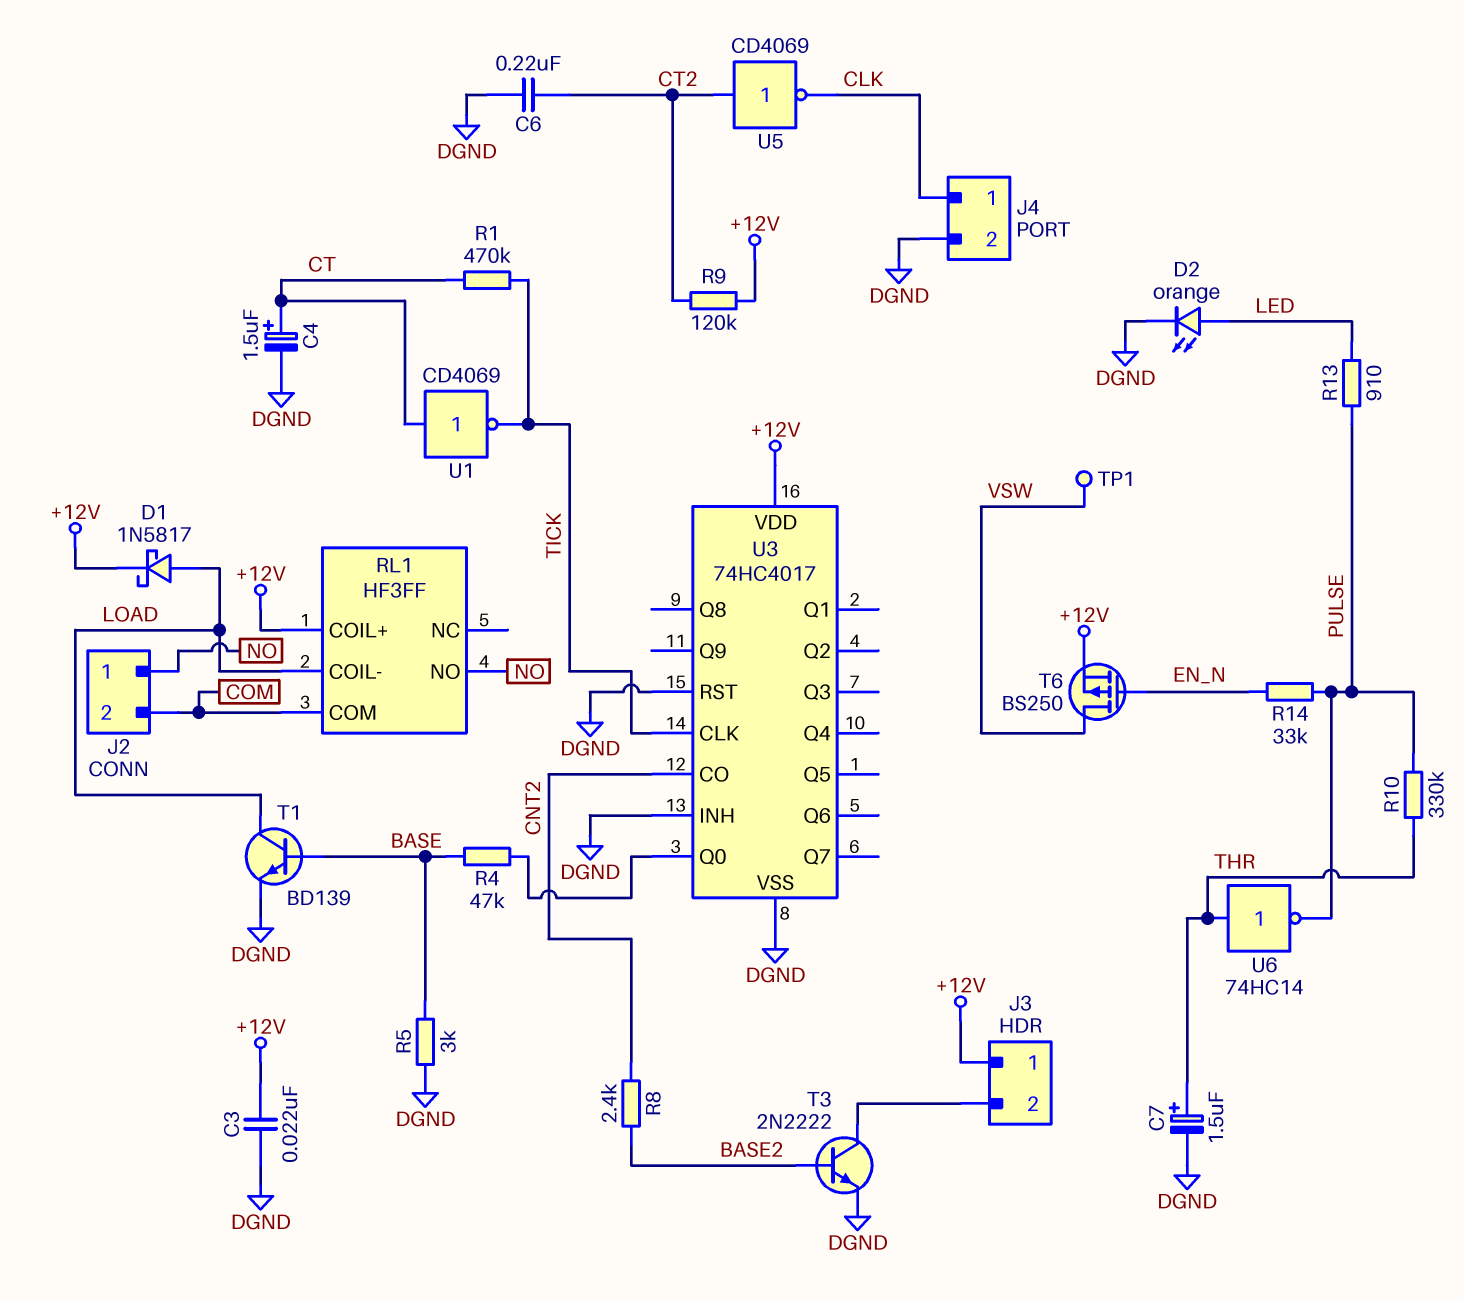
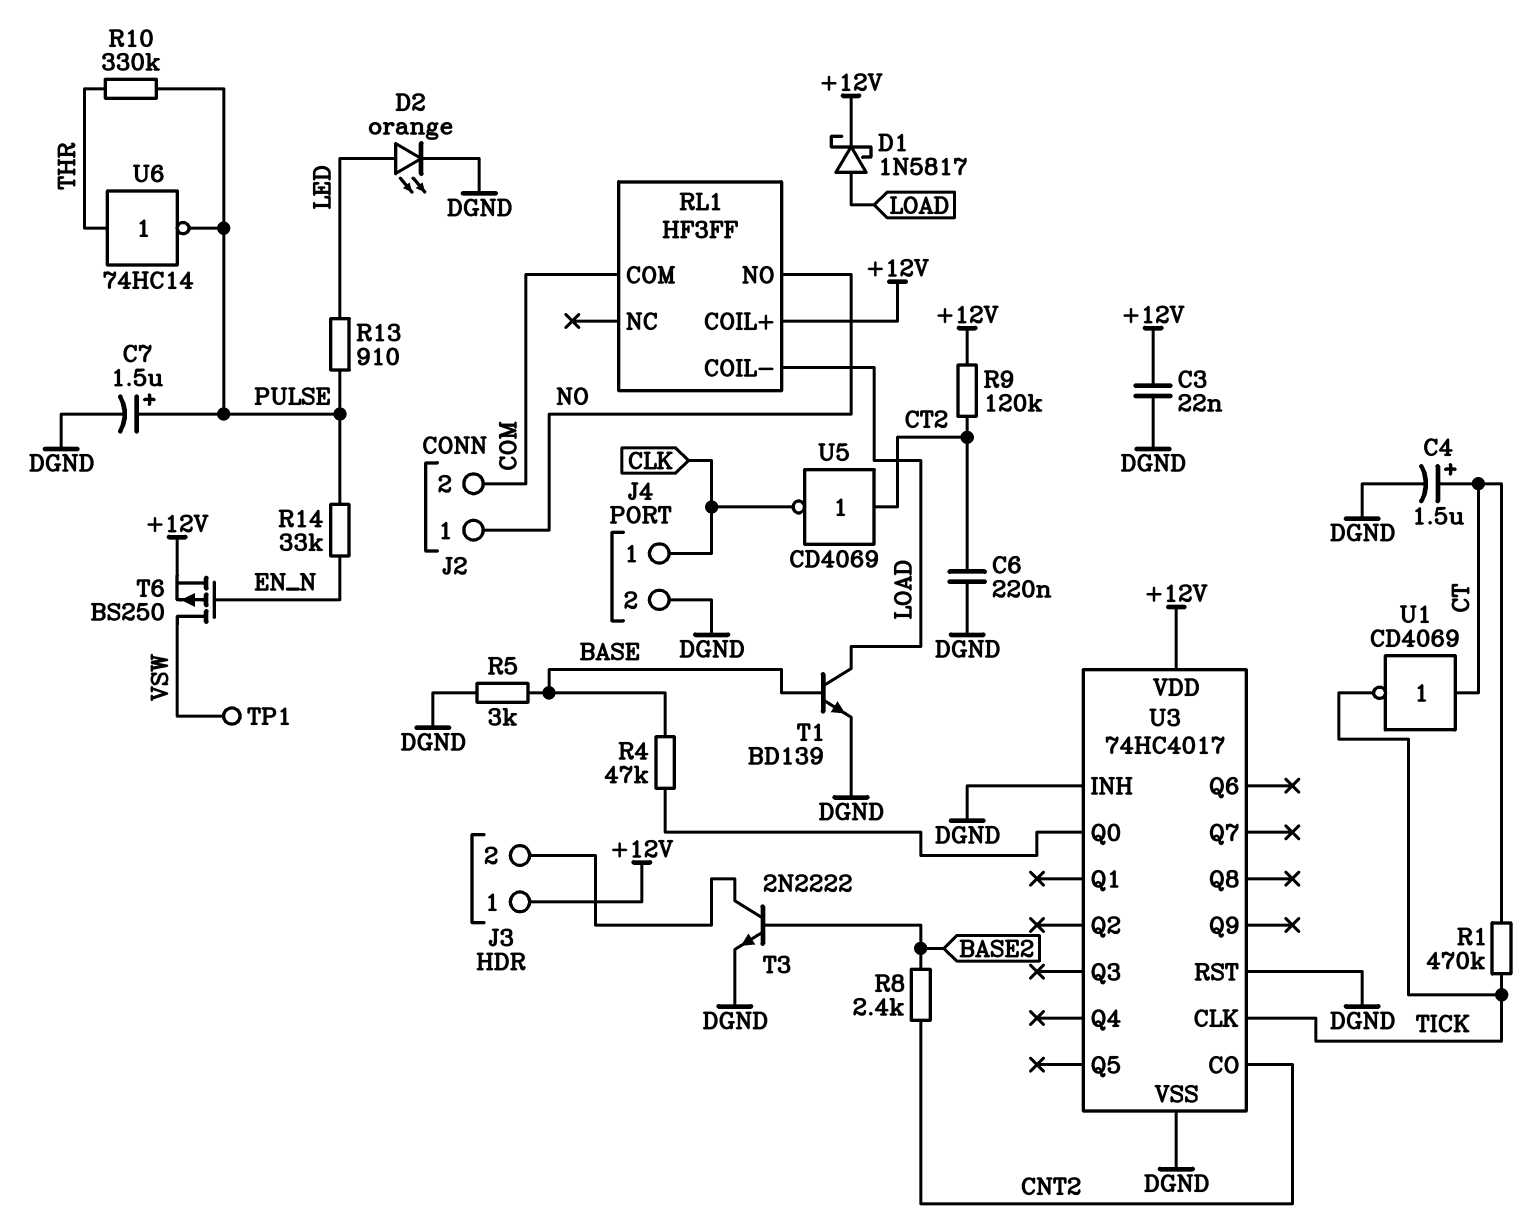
C7: 1.5uF (plus THR, minus DGND) -> 1.5uF (plus PULSE, minus DGND)

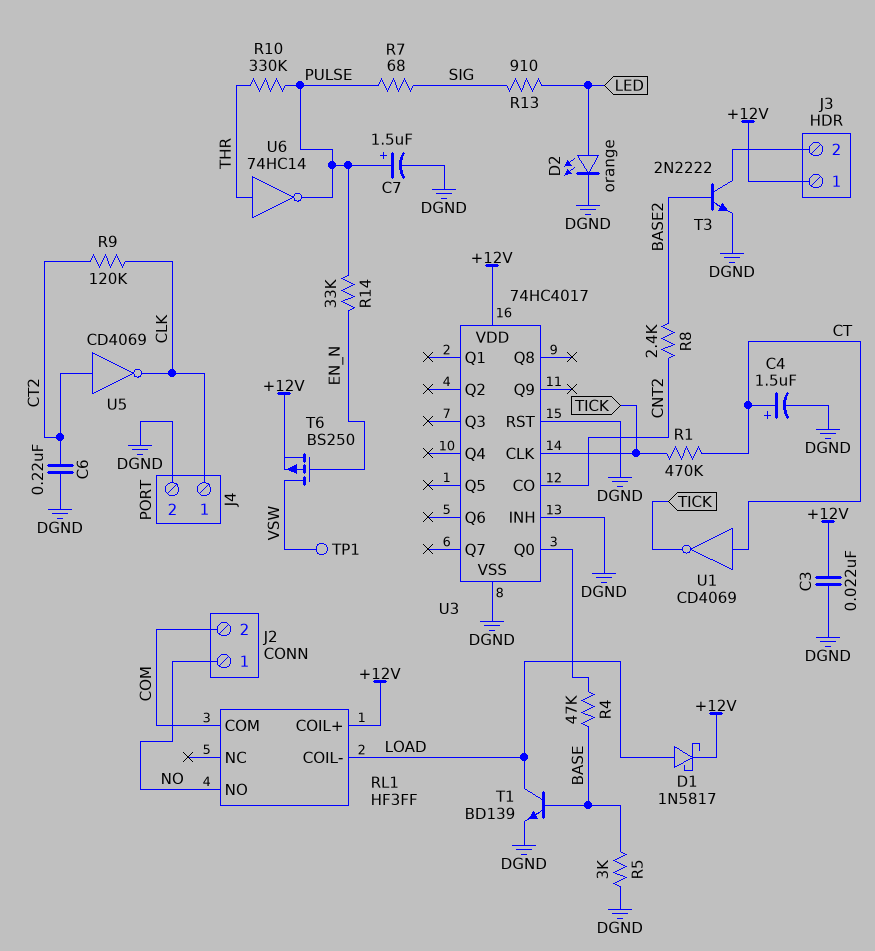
R7: none -> 68 (PULSE, SIG)
R9: 120k (+12V, CT2) -> 120k (CLK, CT2)
R13: 910 (LED, PULSE) -> 910 (LED, SIG)

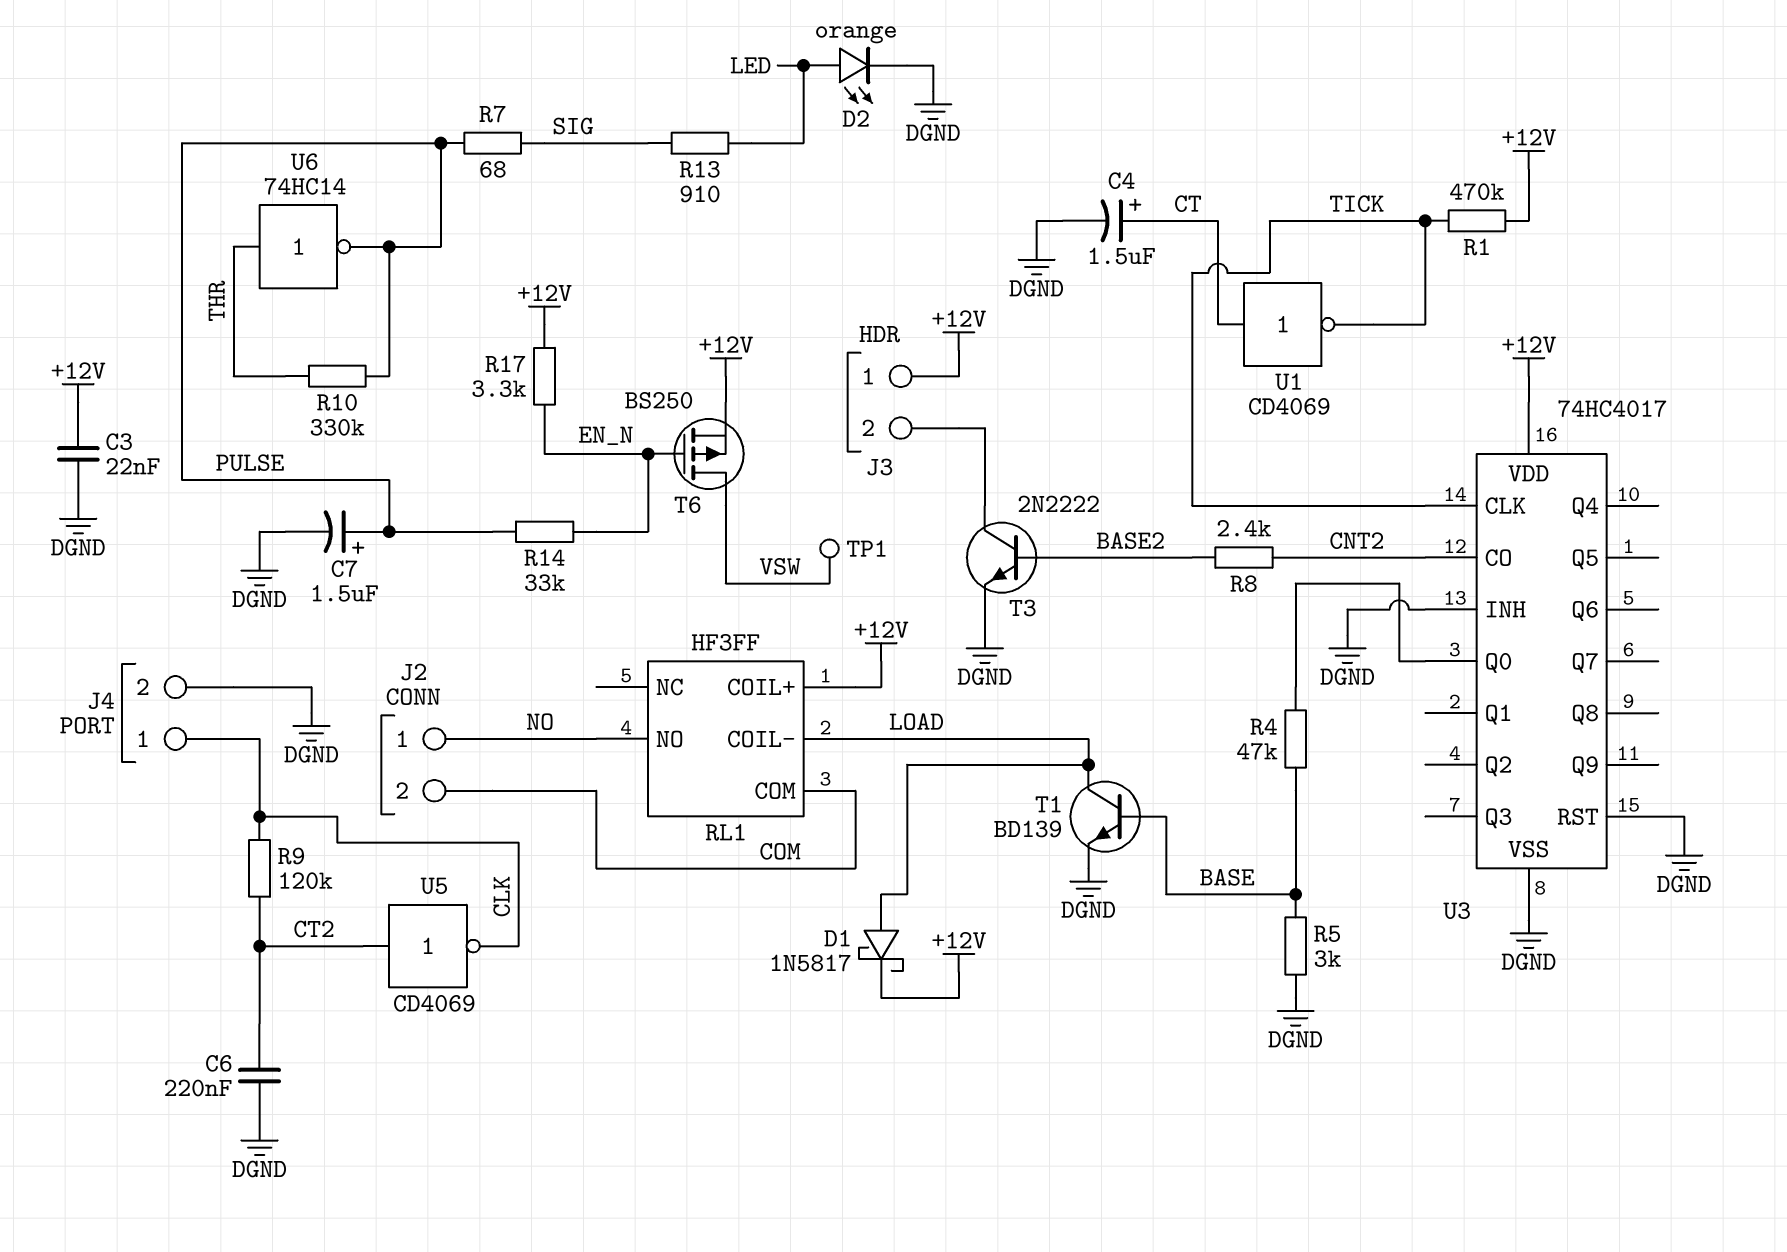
R1: 470k (CT, TICK) -> 470k (+12V, TICK)
R17: none -> 3.3k (+12V, EN_N)

